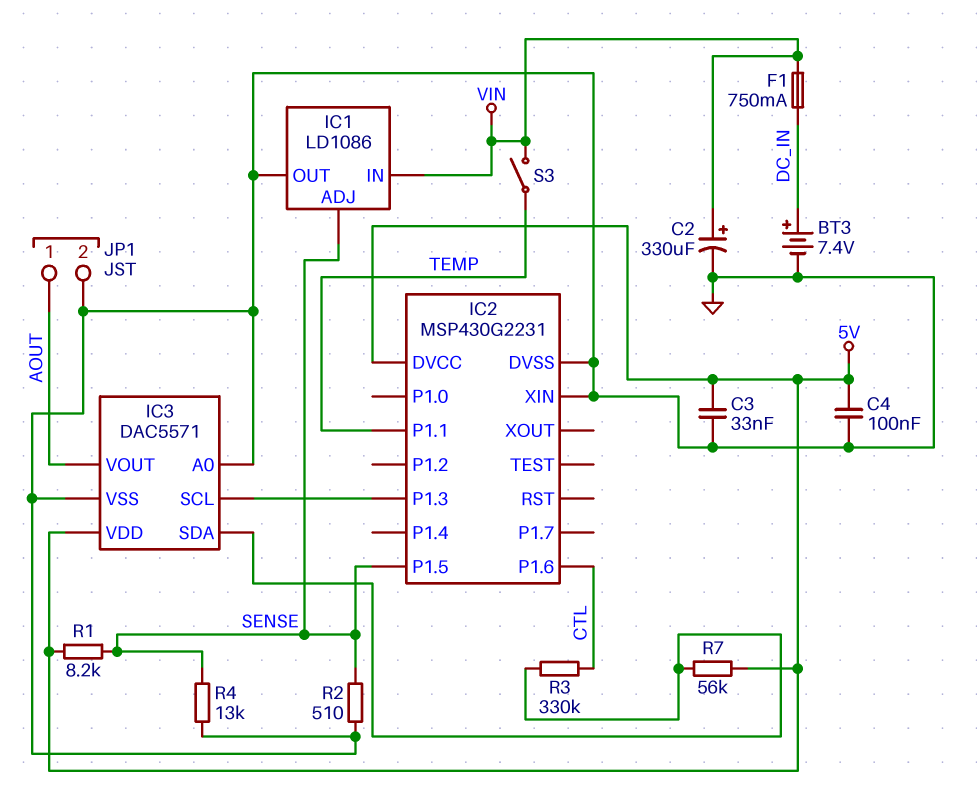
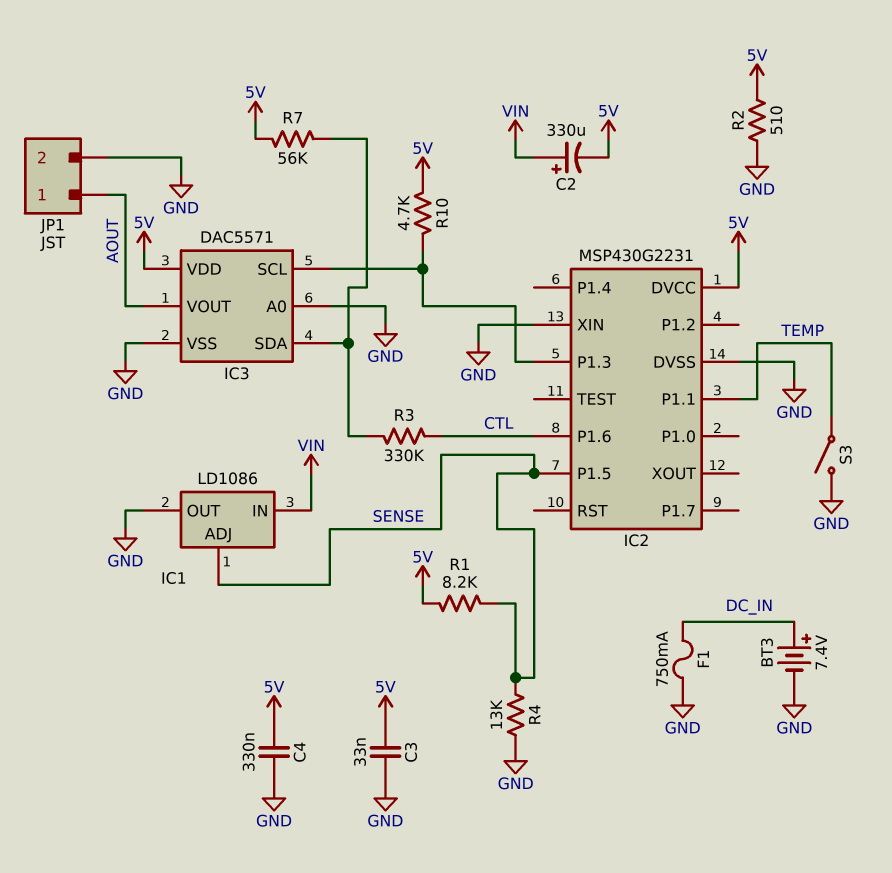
C2: 330uF (plus VIN, minus GND) -> 330uF (plus VIN, minus 5V)
C4: 100nF (5V, GND) -> 330nF (5V, GND)
F1: 750mA (DC_IN, VIN) -> 750mA (DC_IN, GND)
R2: 510 (GND, SENSE) -> 510 (5V, GND)
R10: none -> 4.7k (5V, IC2/P1.3)
S3: switch (TEMP, VIN) -> switch (GND, TEMP)

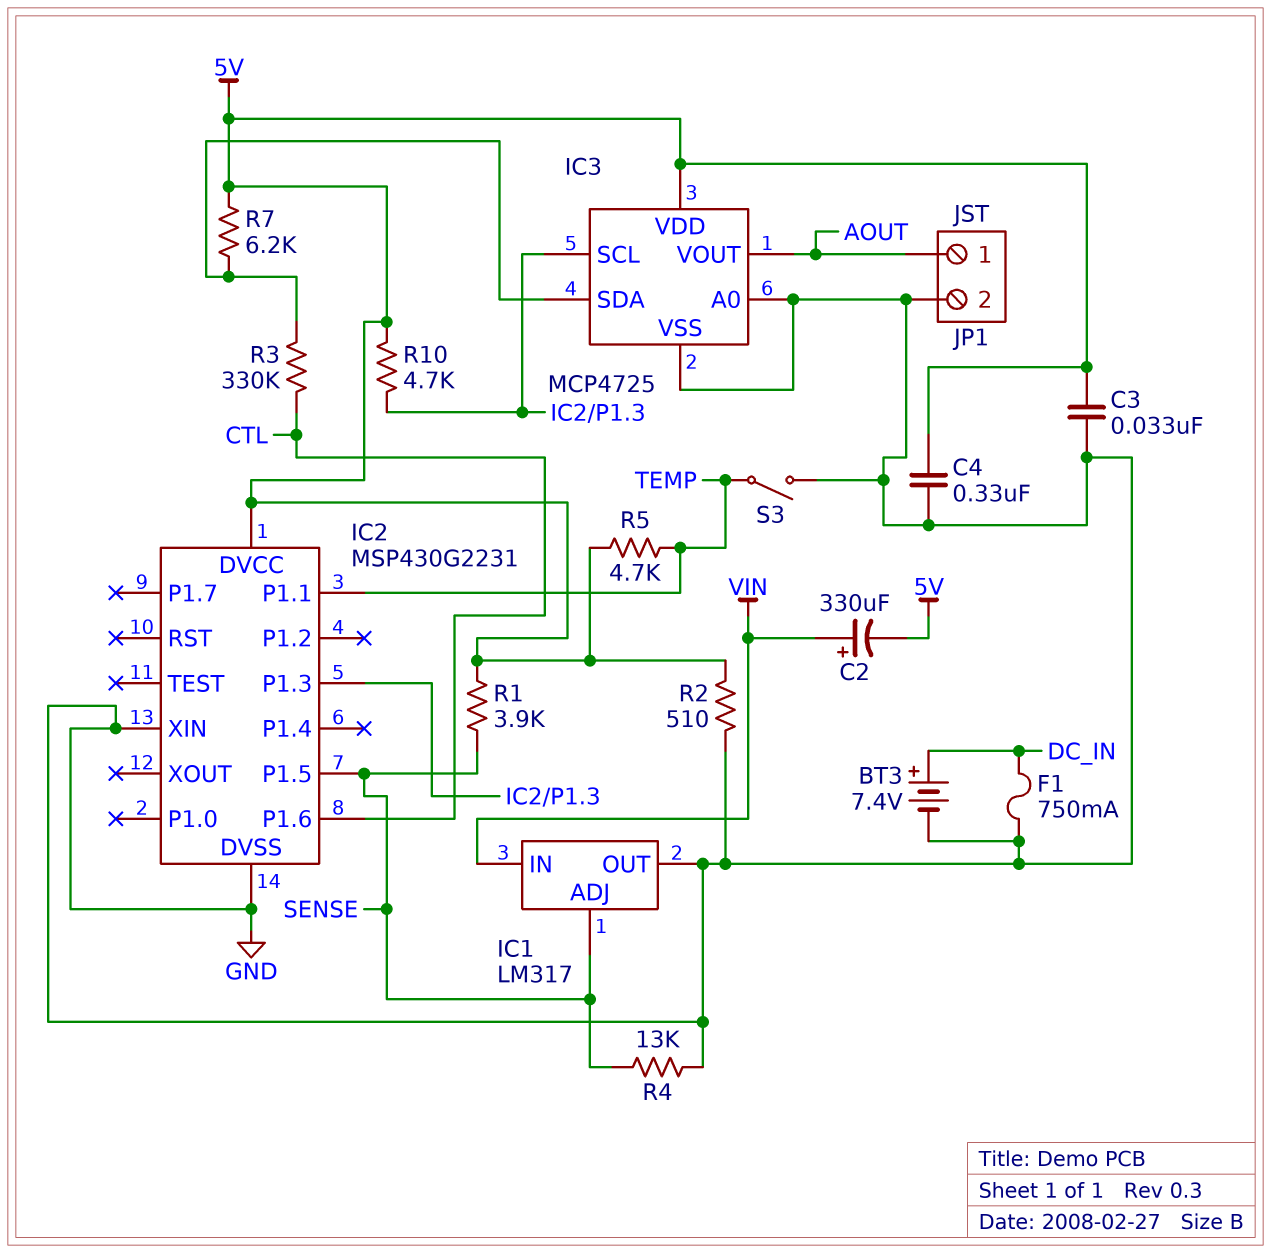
IC1: LD1086 -> LM317
IC3: DAC5571 -> MCP4725
R1: 8.2k (5V, SENSE) -> 3.9k (5V, SENSE)
R5: none -> 4.7k (5V, TEMP)
R7: 56k (5V, IC3/SDA) -> 6.2k (5V, IC3/SDA)

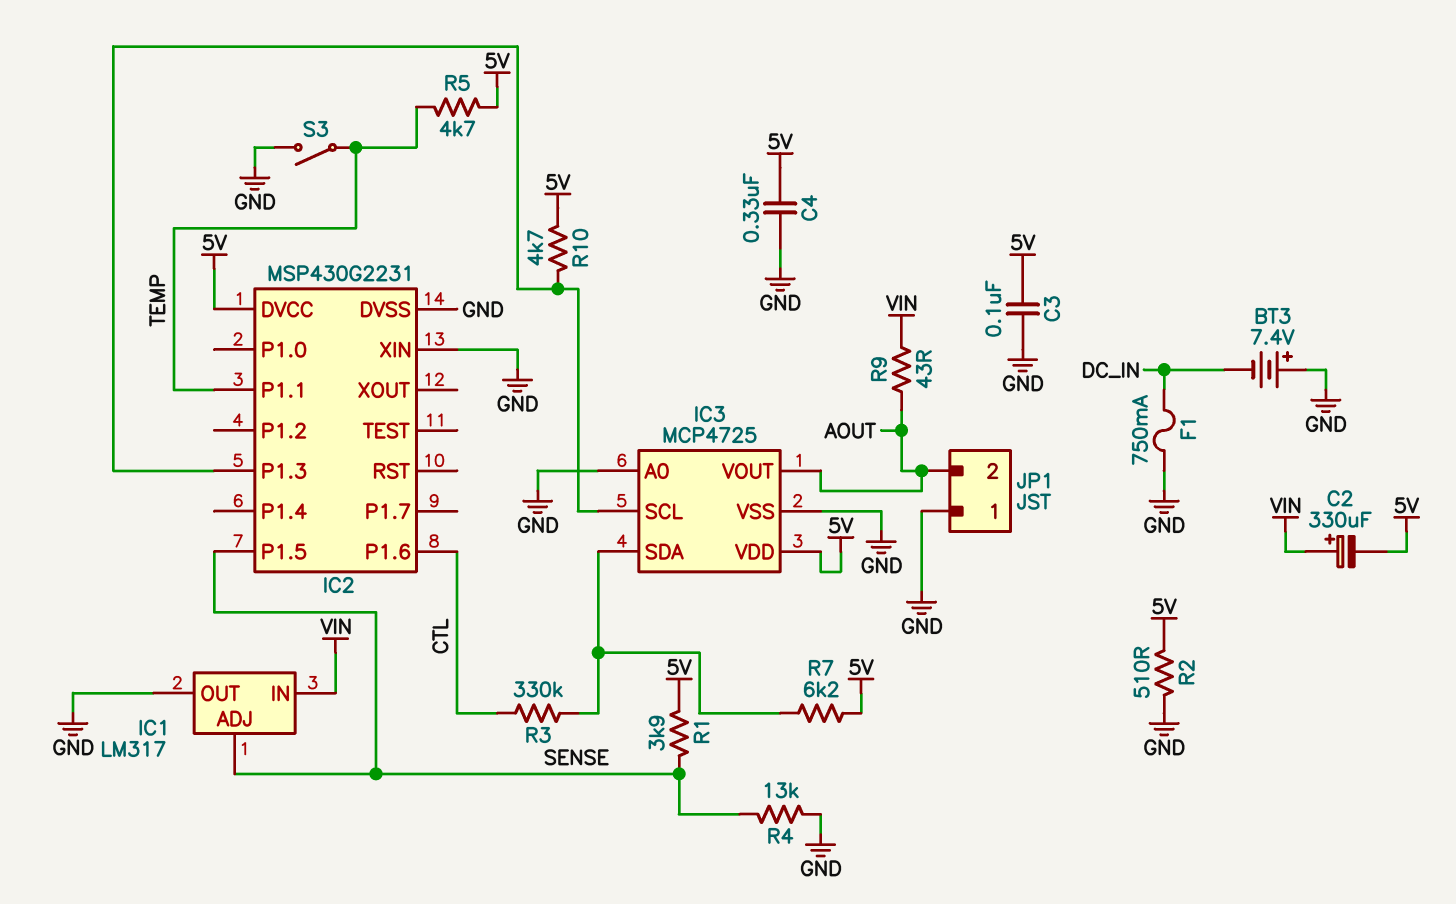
BT3: 7.4V (plus DC_IN, minus GND) -> 7.4V (plus GND, minus DC_IN)
C3: 33nF (5V, GND) -> 100nF (5V, GND)
JP1 pin 1: AOUT -> GND
JP1 pin 2: GND -> AOUT
R9: none -> 43 (AOUT, VIN)

